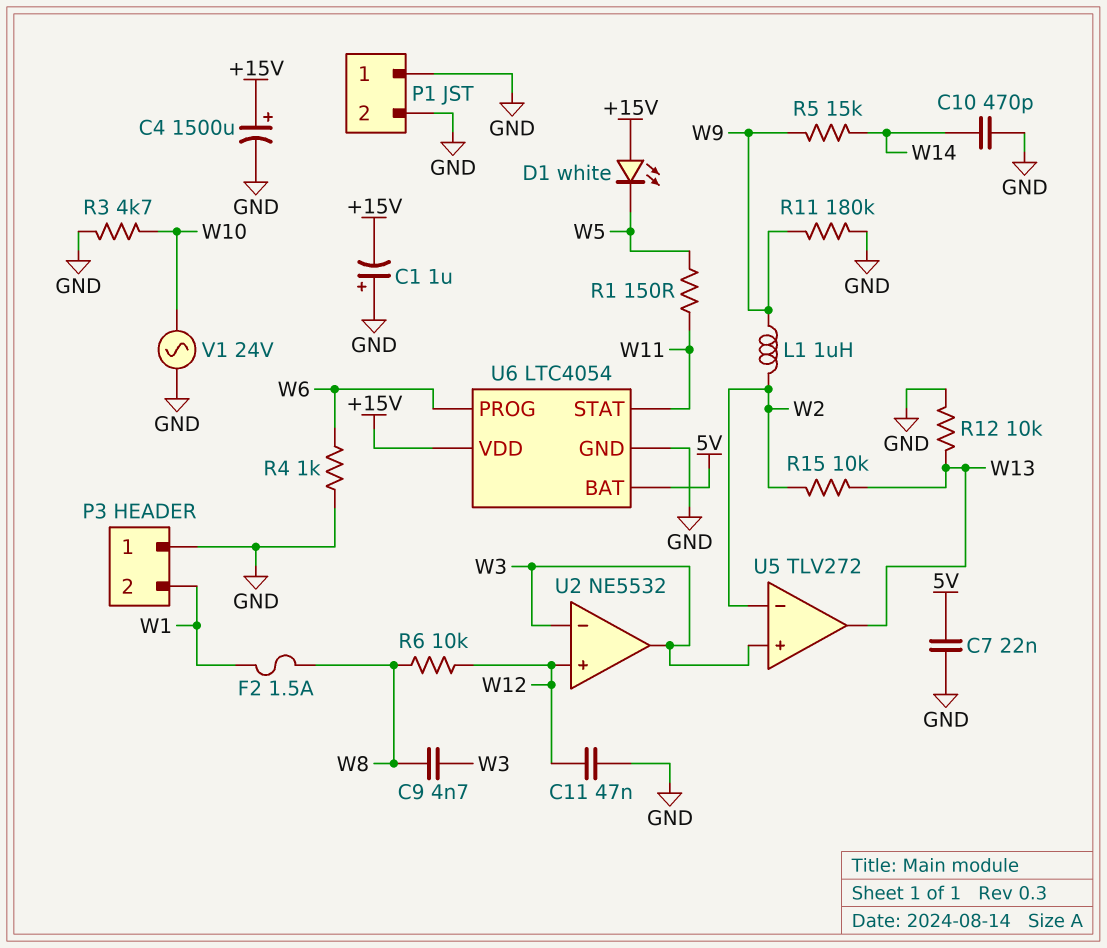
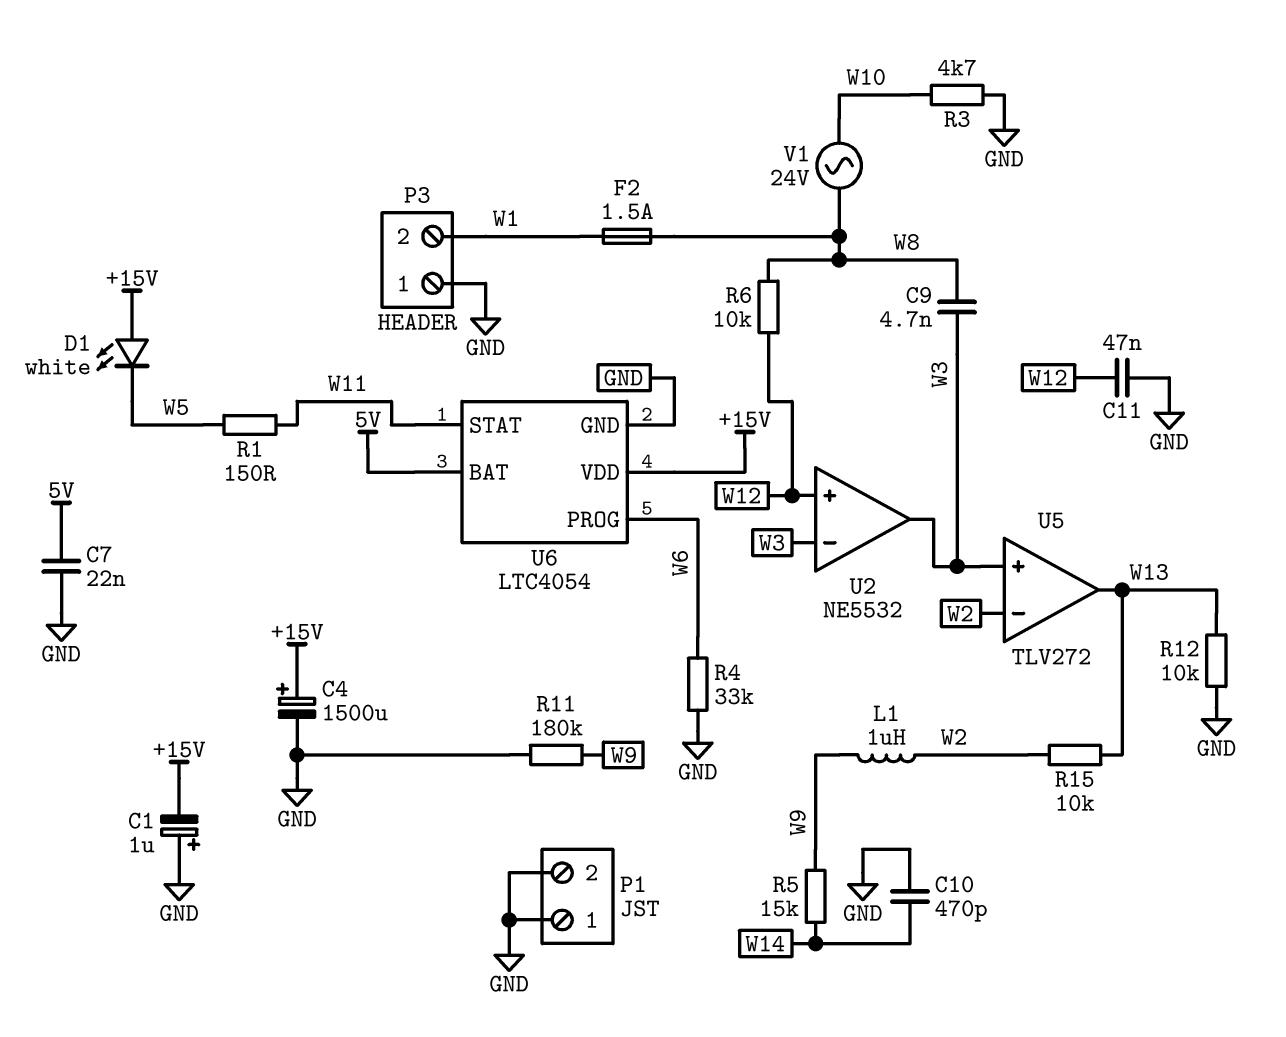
R4: 1k (GND, W6) -> 33k (GND, W6)
V1: AC 24V (GND, W10) -> AC 24V (W8, W10)

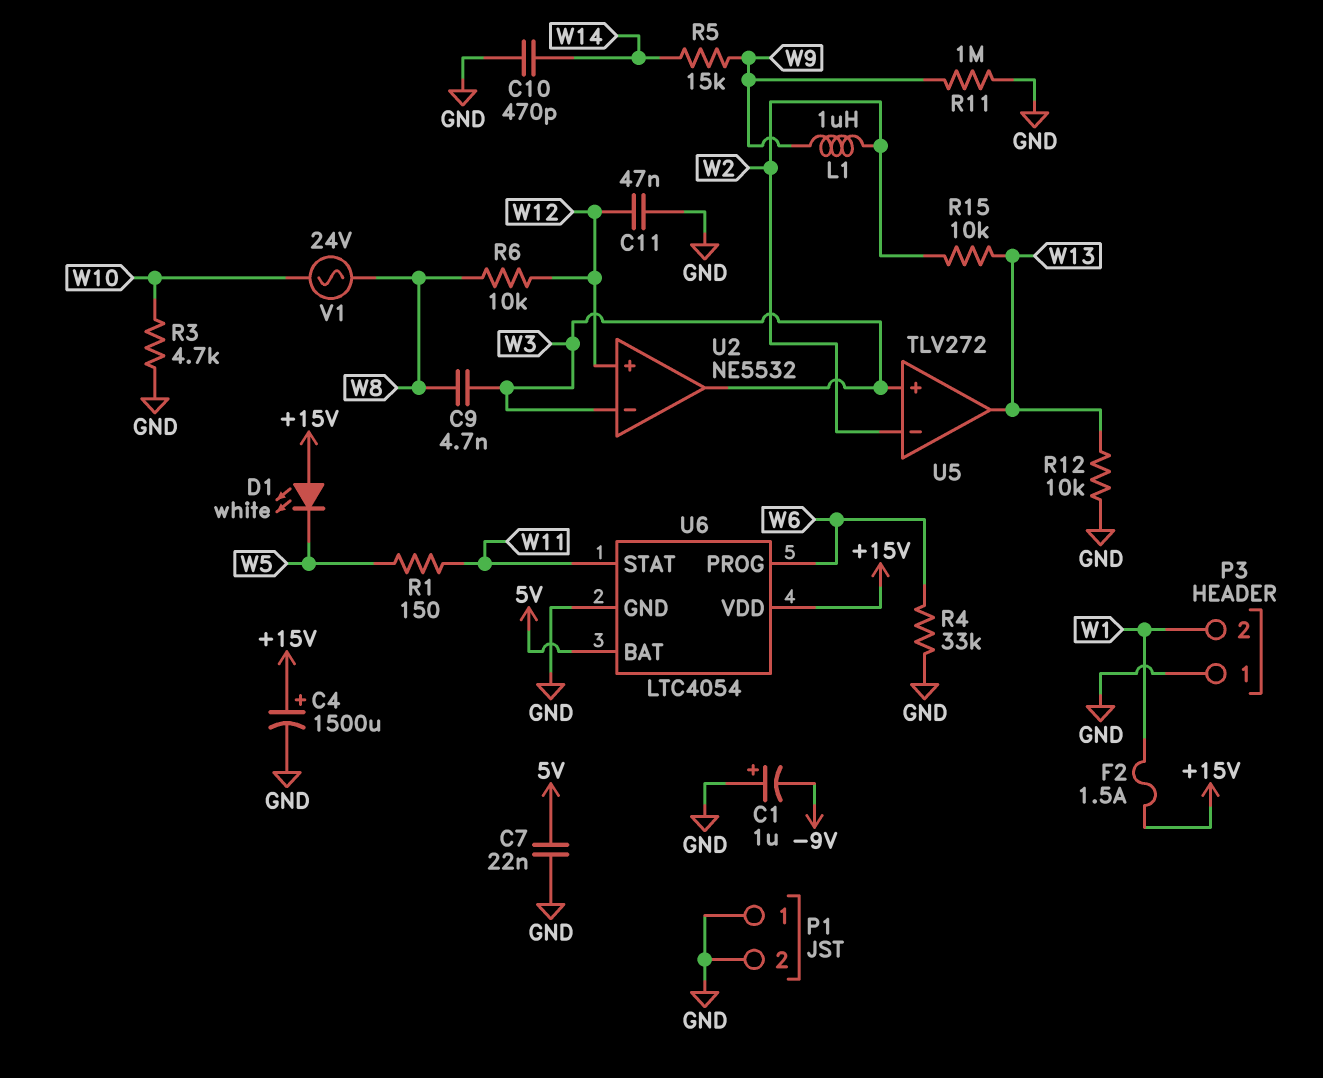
C1: 1uF (plus GND, minus +15V) -> 1uF (plus GND, minus -9V)
F2: 1.5A (W1, W8) -> 1.5A (+15V, W1)
R11: 180k (GND, W9) -> 1M (GND, W9)

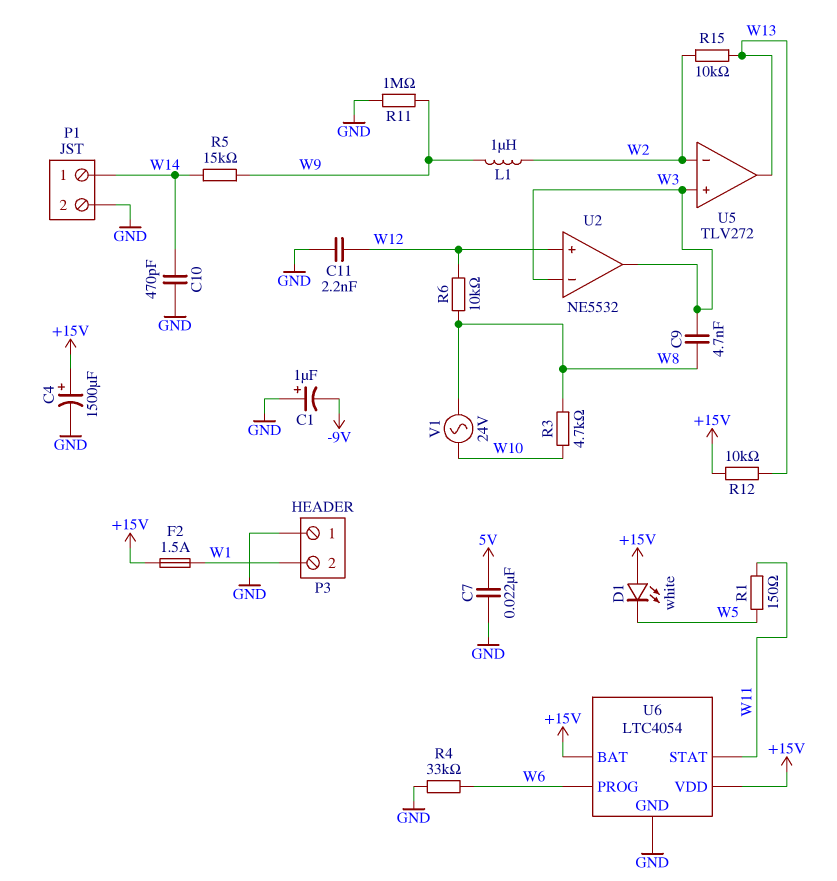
C11: 47nF (GND, W12) -> 2.2nF (GND, W12)
P1 pin 1: GND -> W14
R3: 4.7k (GND, W10) -> 4.7k (W8, W10)
R12: 10k (GND, W13) -> 10k (+15V, W13)
U6 pin BAT: 5V -> +15V

